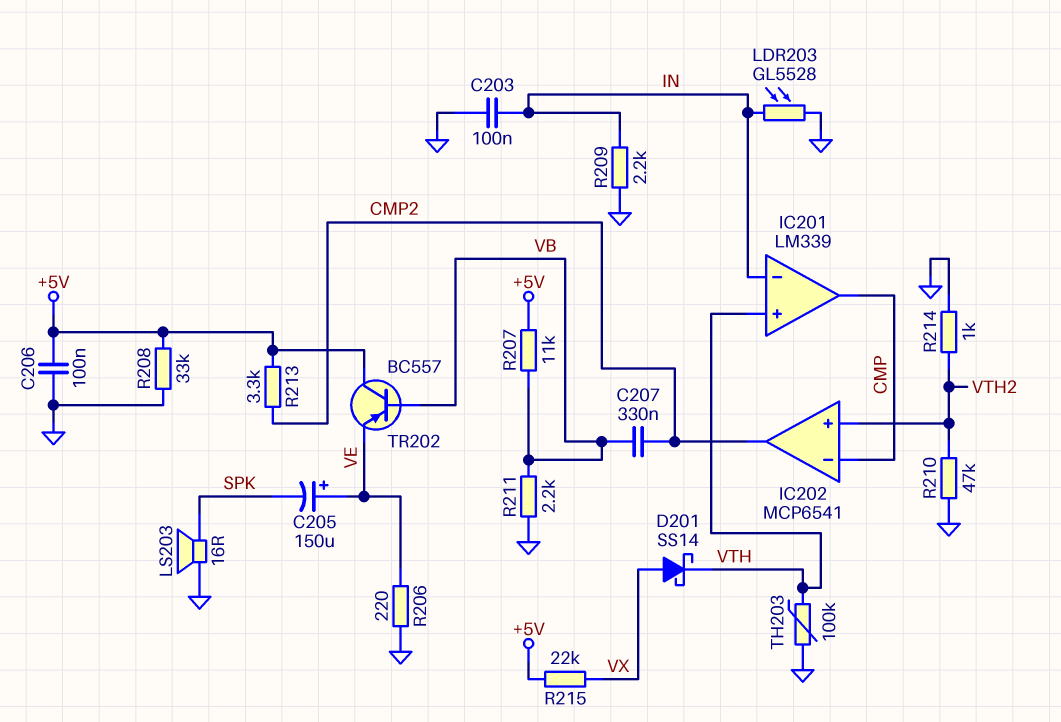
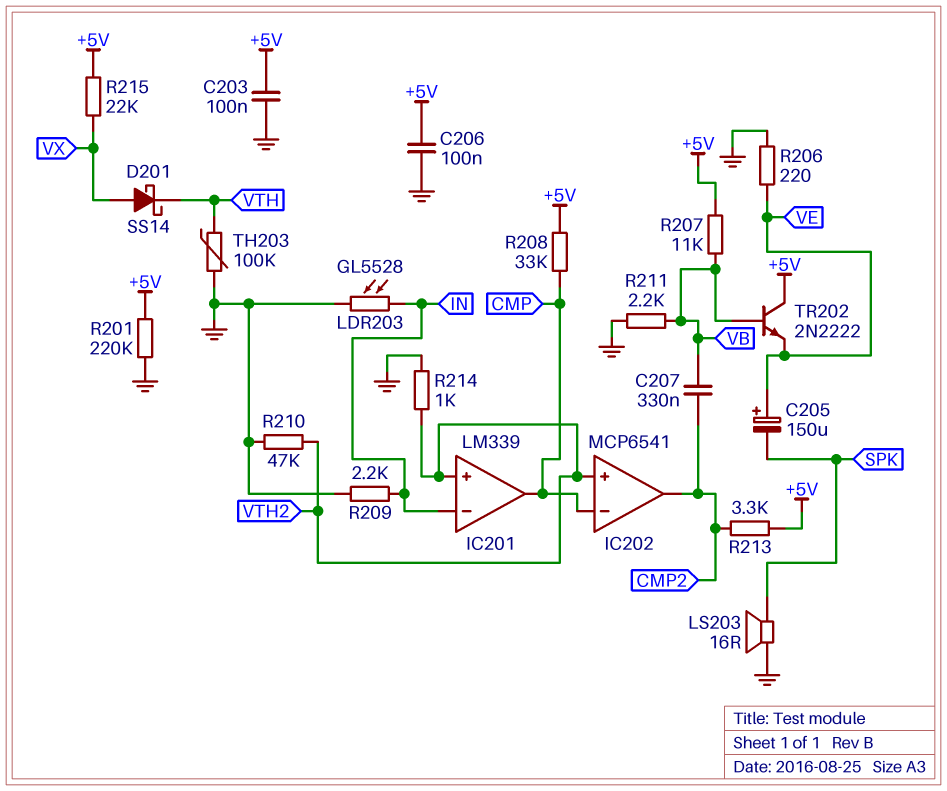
C203: 100nF (GND, IN) -> 100nF (+5V, GND)
IC201 pin in+: VTH -> VTH2
R201: none -> 220k (+5V, GND)
R208: 33k (+5V, GND) -> 33k (+5V, CMP)
TR202: PNP BC557 (B VB, C +5V, E VE) -> NPN 2N2222 (B VB, C +5V, E VE)

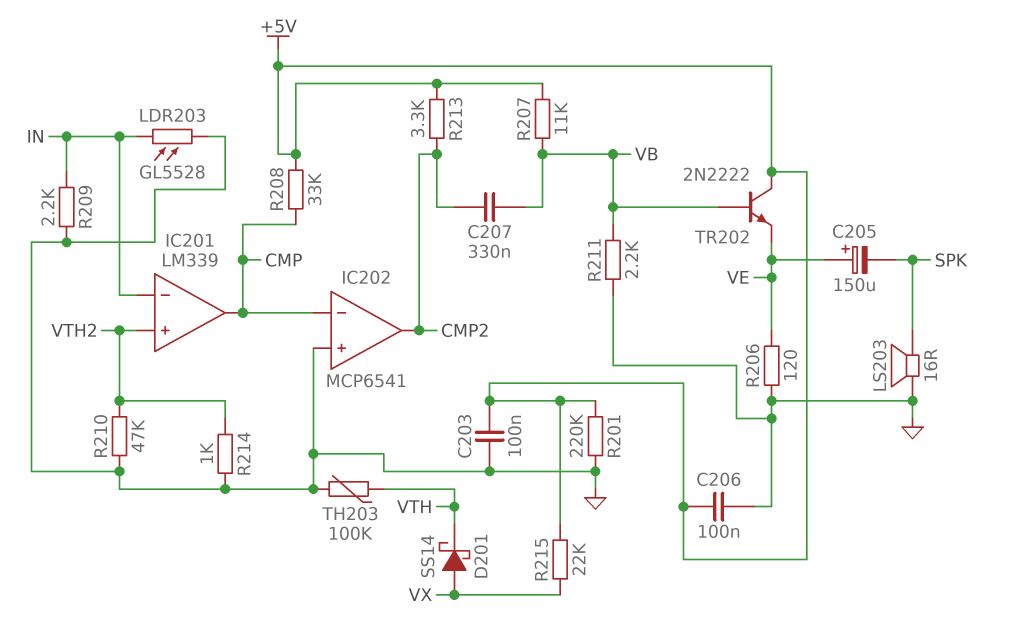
IC202 pin in+: VTH2 -> GND
R206: 220 (GND, VE) -> 120 (GND, VE)

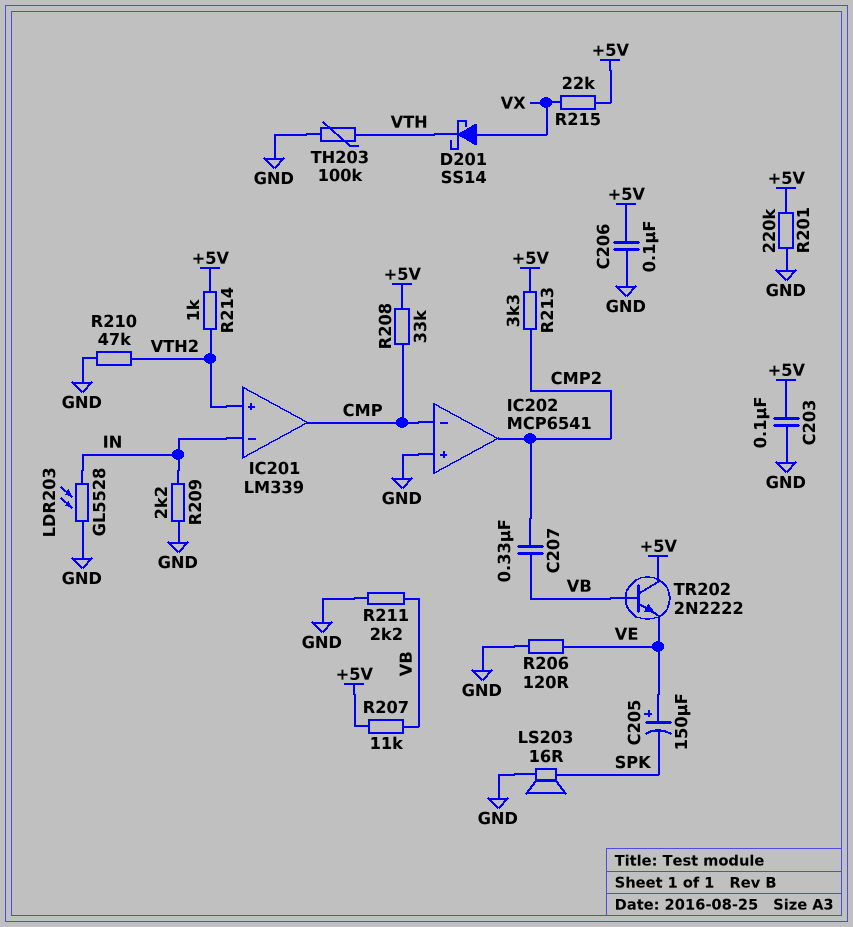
R214: 1k (GND, VTH2) -> 1k (+5V, VTH2)

